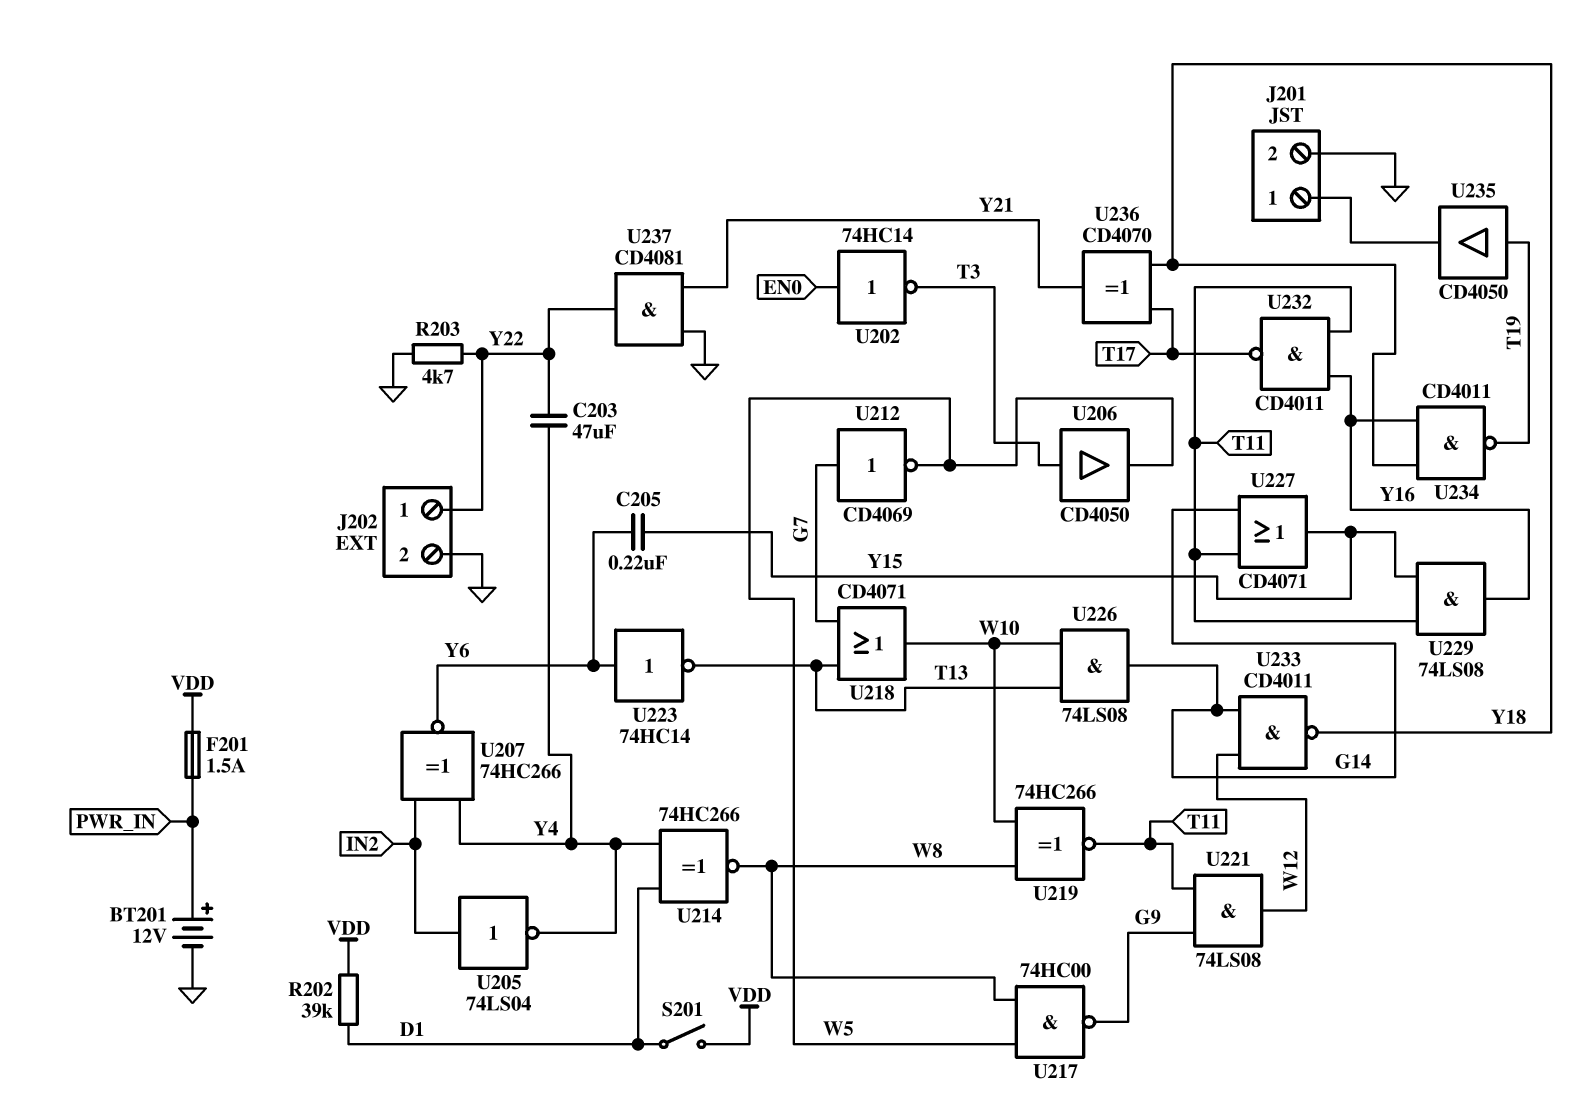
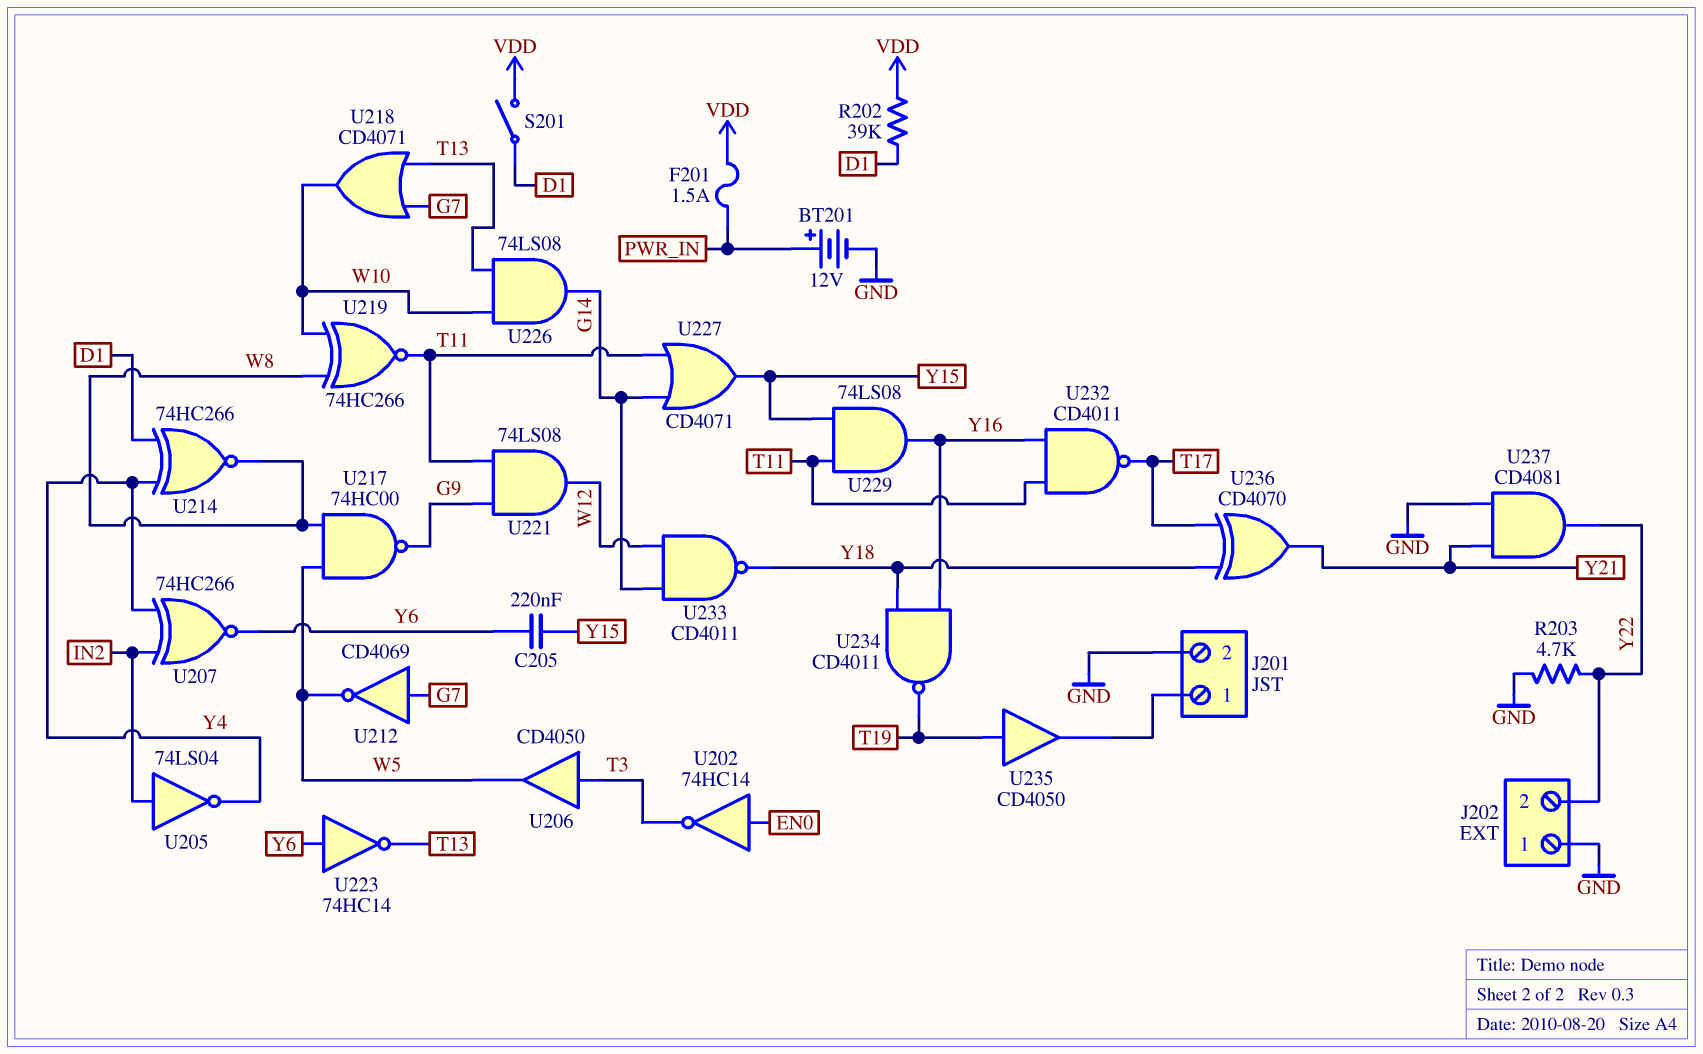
C203: 47uF (Y4, Y22) -> none
J202 pin 1: Y22 -> GND
J202 pin 2: GND -> Y22

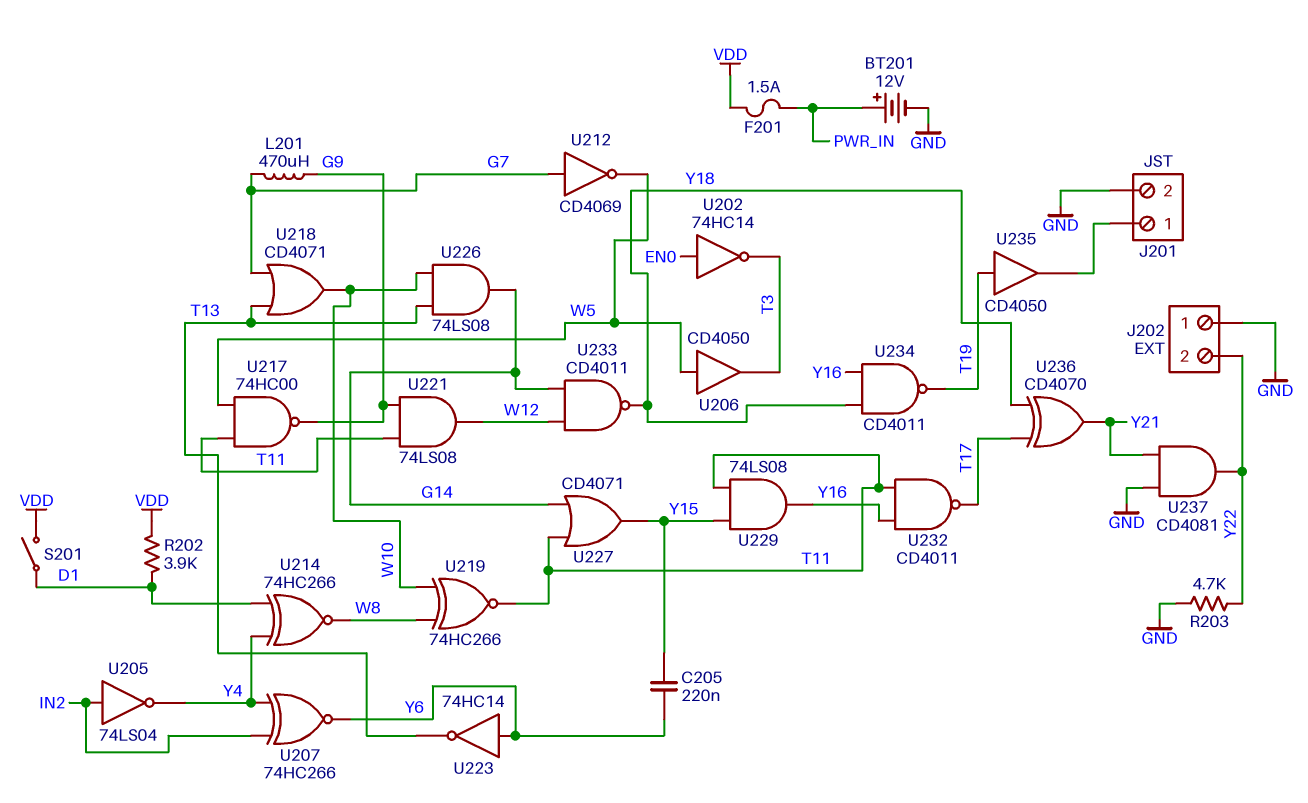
L201: none -> 470uH (G7, G9)
R202: 39k (D1, VDD) -> 3.9k (D1, VDD)
U206: buffer CD4050 (in T3, out W5) -> buffer CD4050 (in W5, out T3)
U217: NAND 74HC00 (in W5, in W8, out G9) -> NAND 74HC00 (in T11, in W5, out G9)

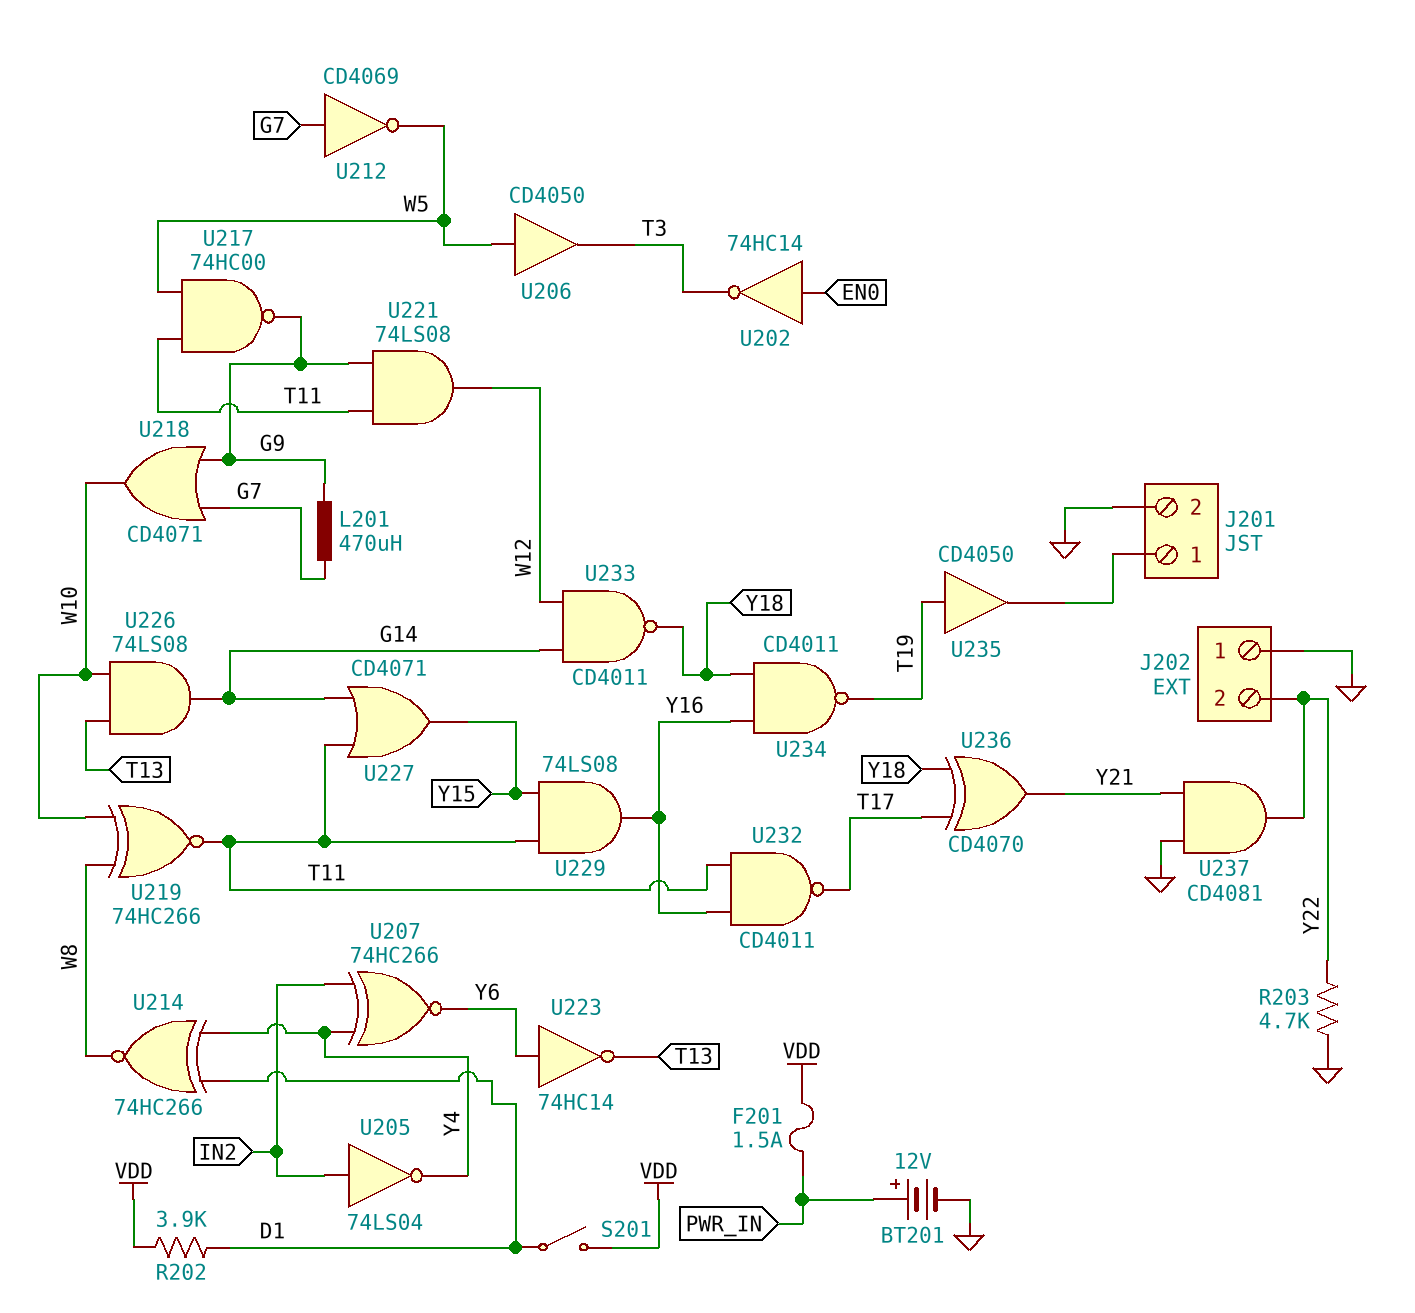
C205: 220nF (Y6, Y15) -> none
U218: OR CD4071 (in G7, in T13, out W10) -> OR CD4071 (in G7, in G9, out W10)

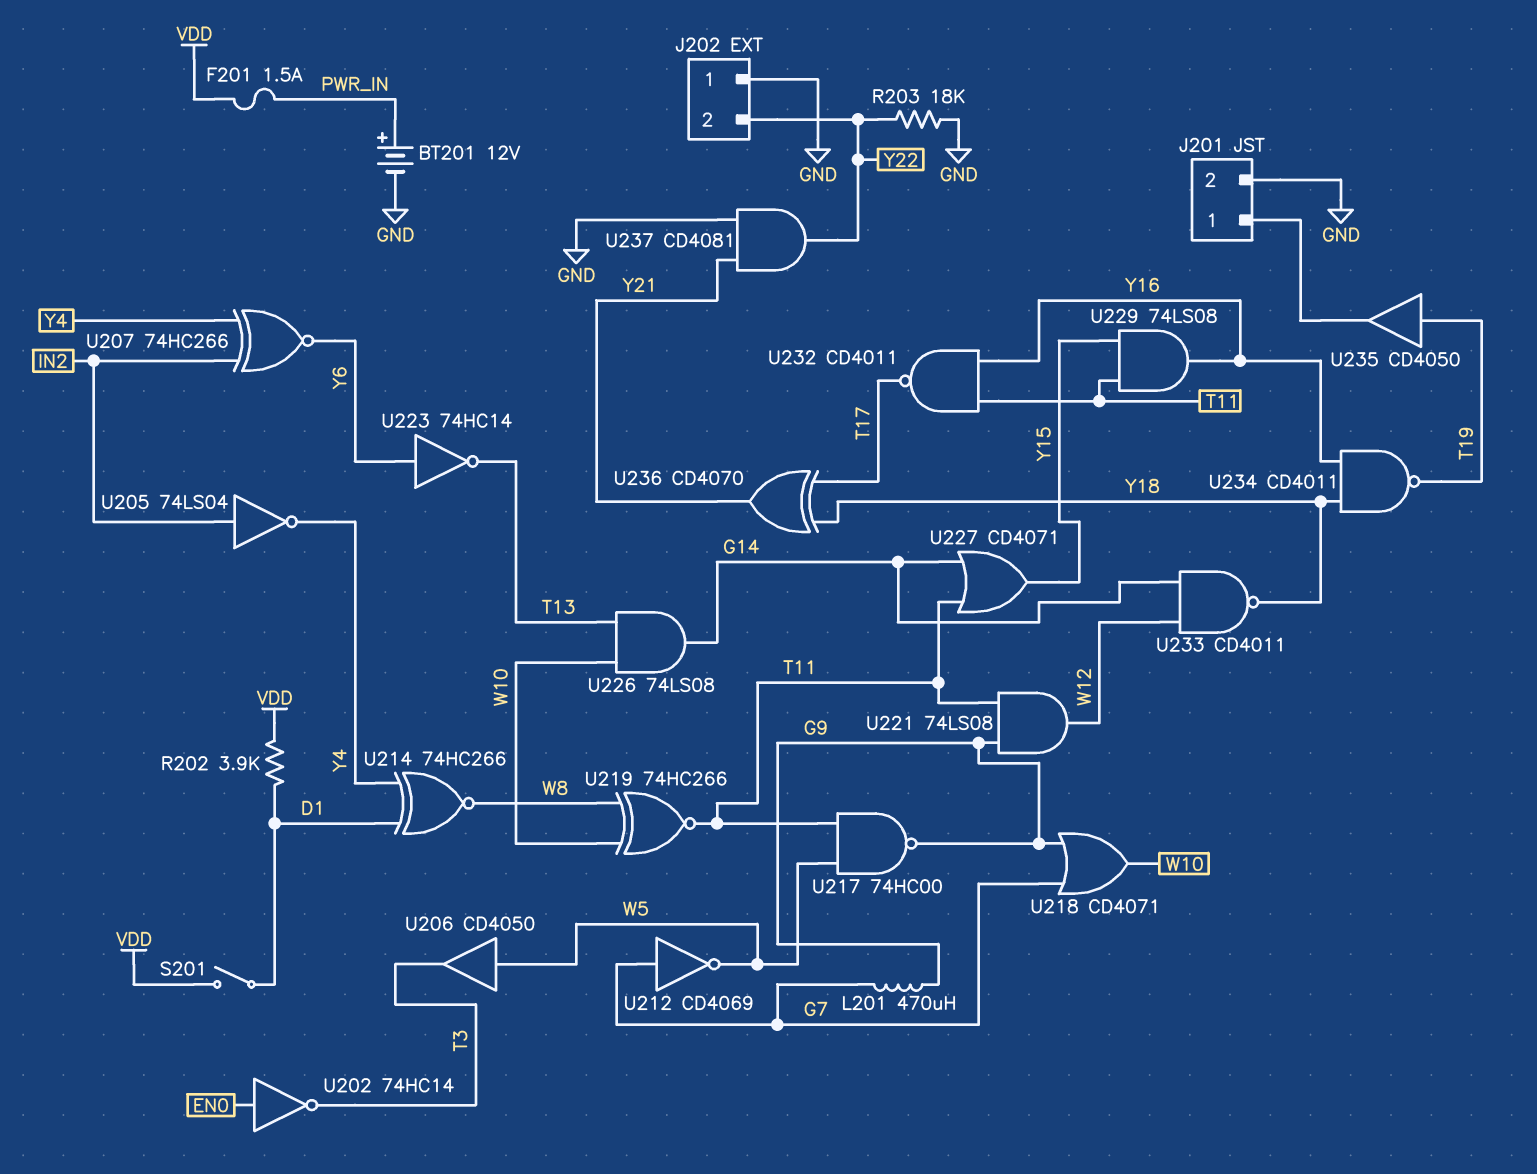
R203: 4.7k (GND, Y22) -> 18k (GND, Y22)

